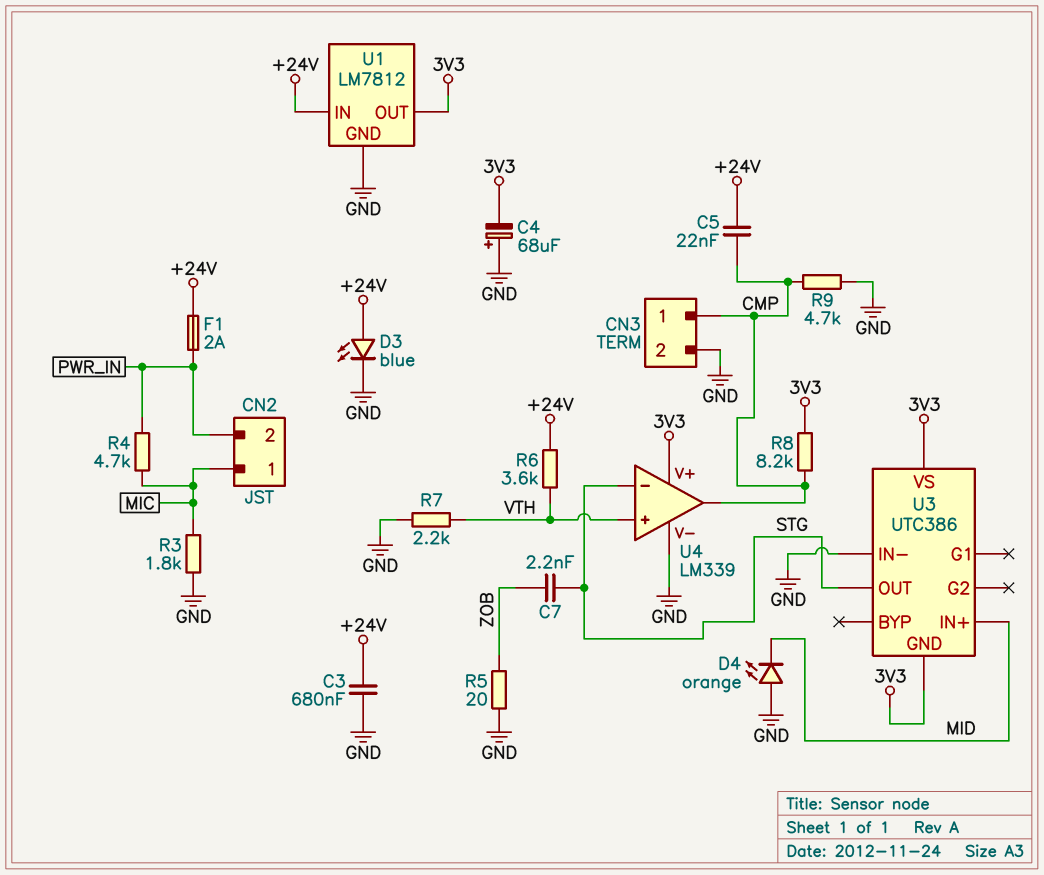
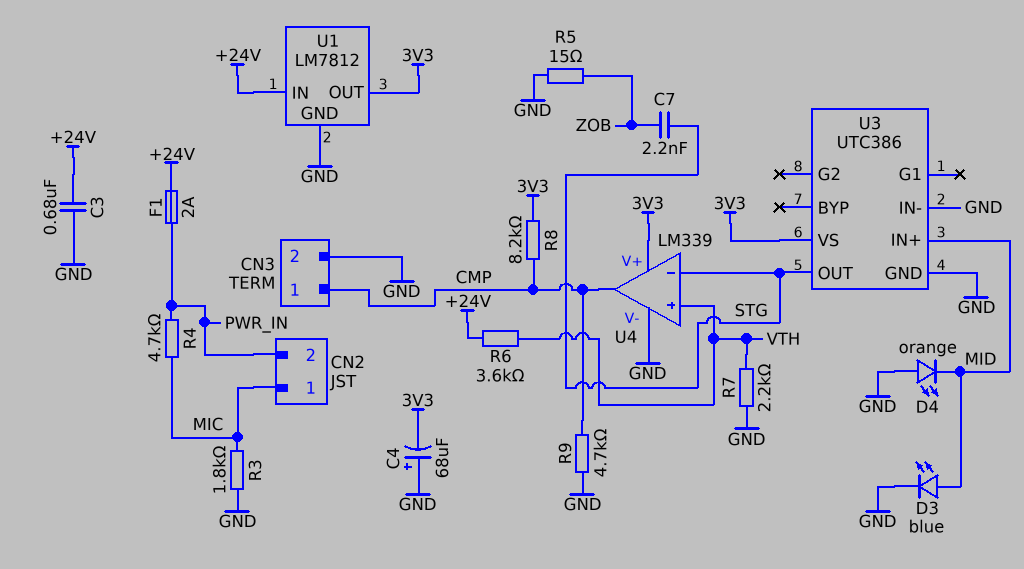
C5: 22nF (+24V, CMP) -> none
D3: LED blue (A +24V, K GND) -> LED blue (A MID, K GND)
R5: 20 (GND, ZOB) -> 15 (GND, ZOB)
U3 pin GND: 3V3 -> GND

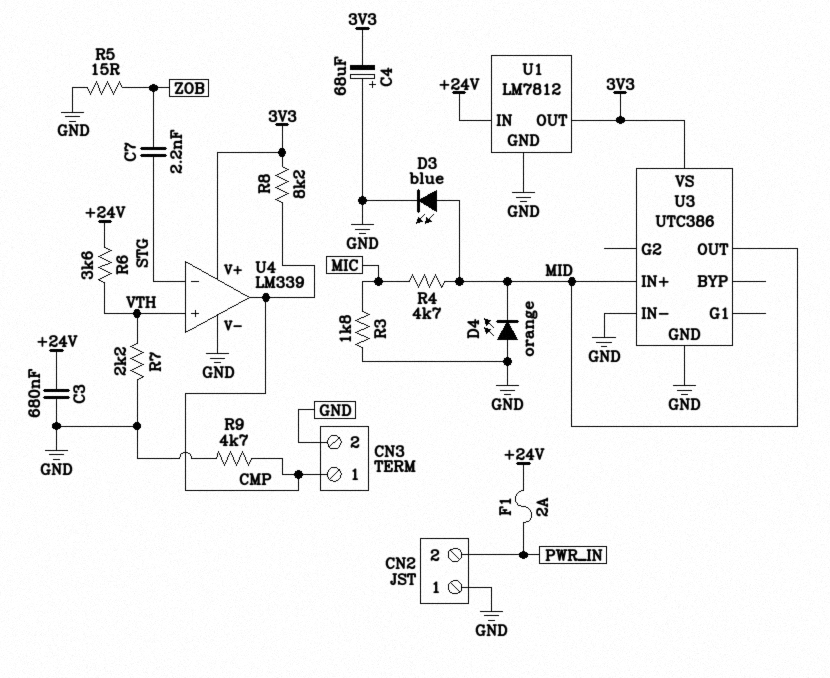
CN2 pin 1: MIC -> GND
R4: 4.7k (MIC, PWR_IN) -> 4.7k (MIC, MID)
U3 pin OUT: STG -> MID

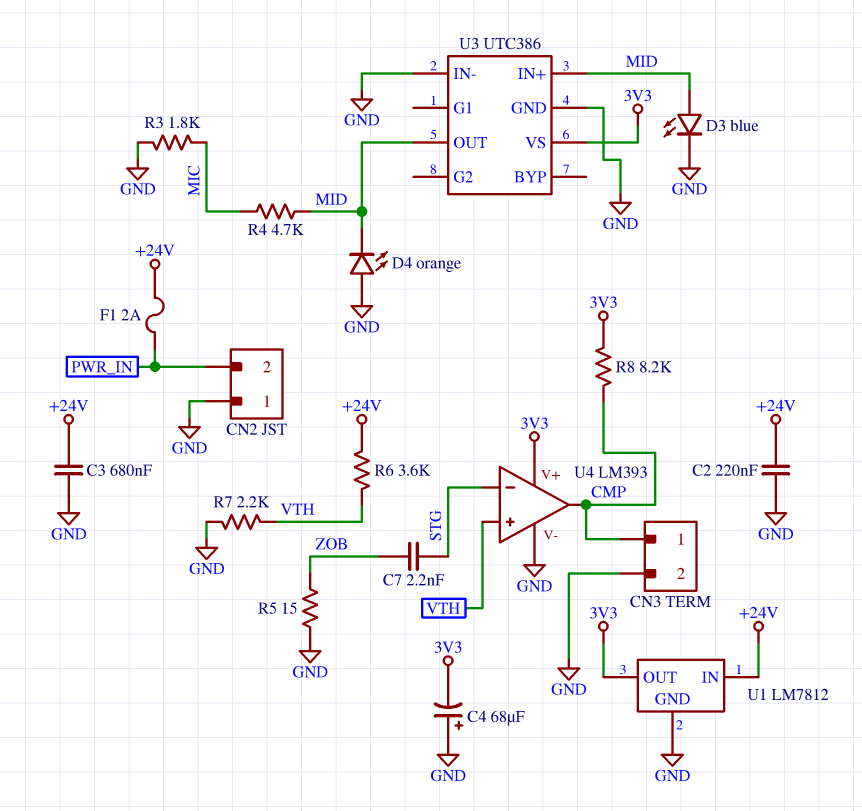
C2: none -> 220nF (+24V, GND)
R9: 4.7k (CMP, GND) -> none
U4: LM339 -> LM393

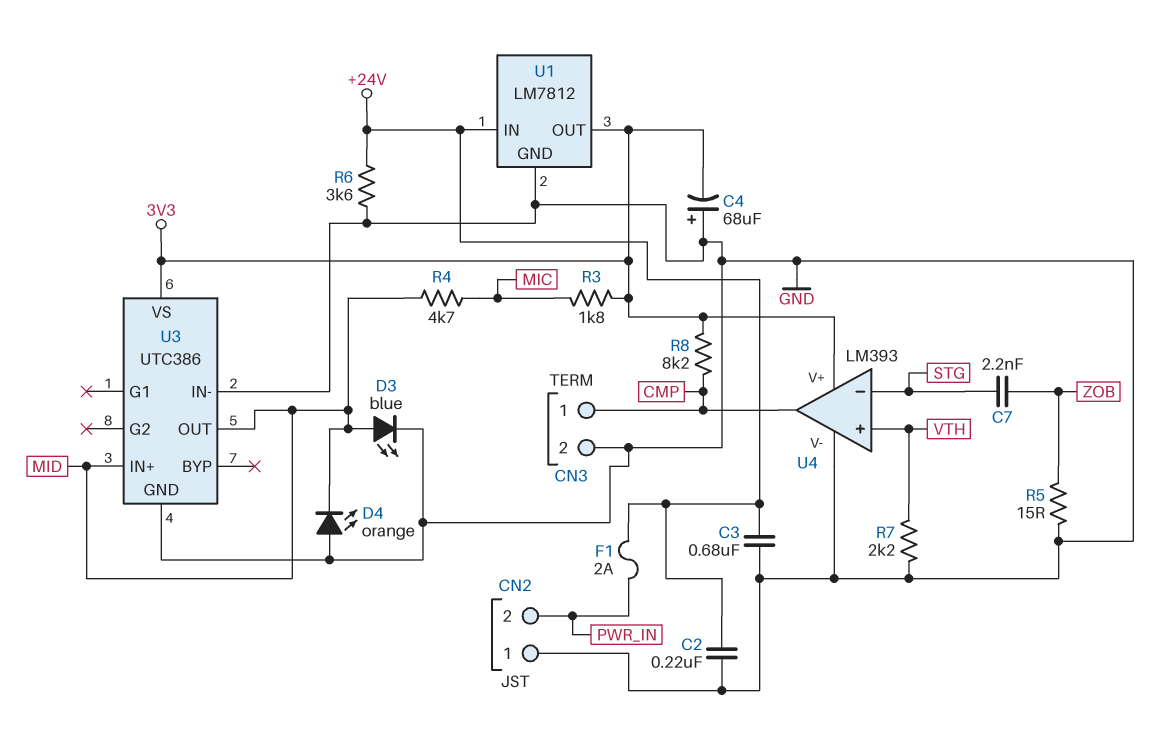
R3: 1.8k (GND, MIC) -> 1.8k (3V3, MIC)
R6: 3.6k (+24V, VTH) -> 3.6k (+24V, GND)

